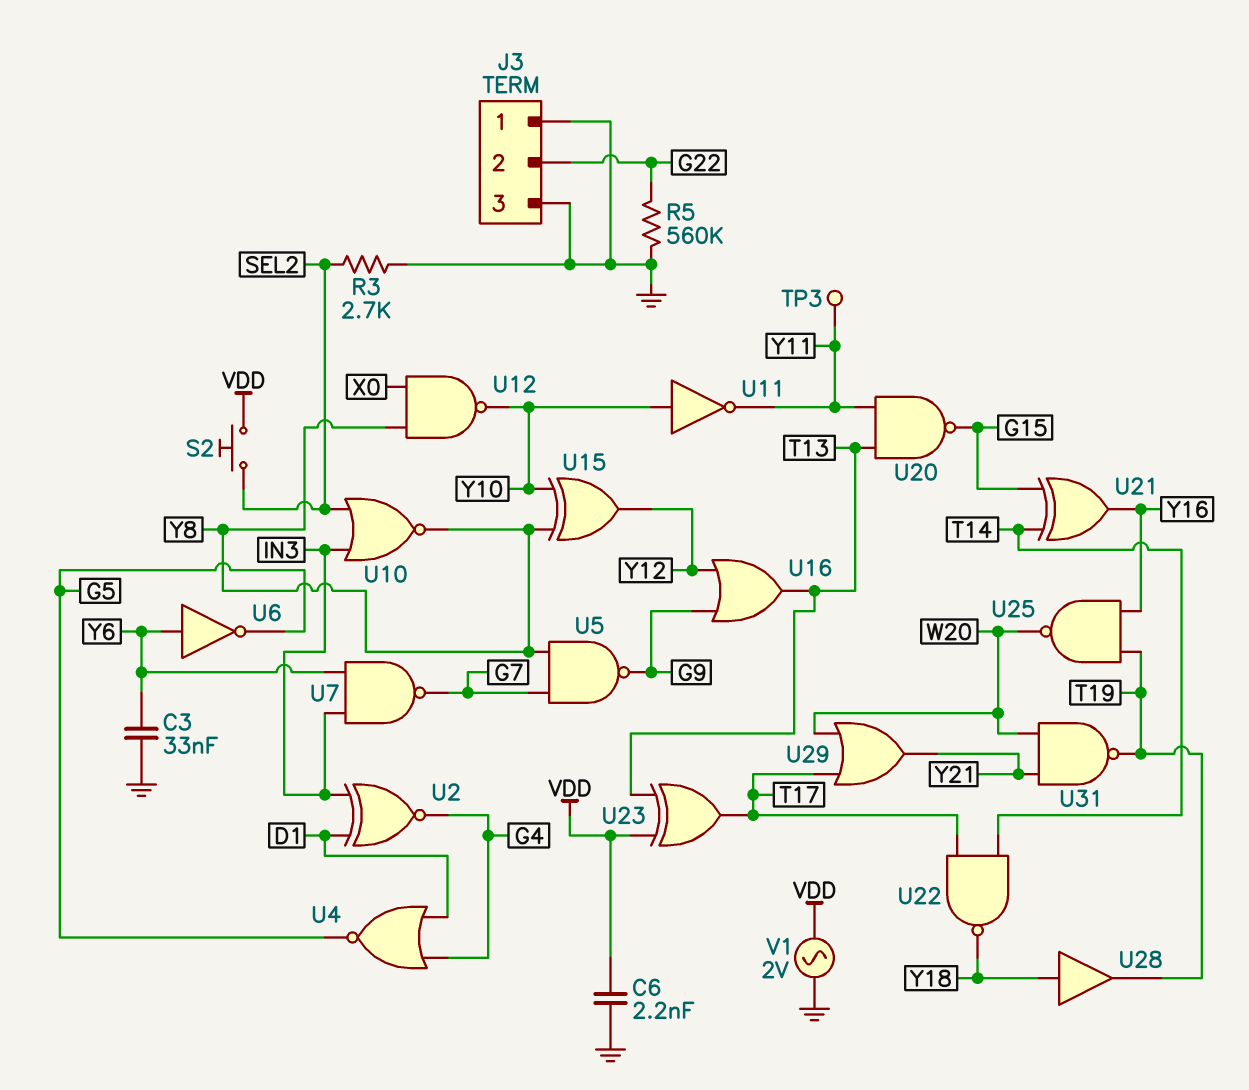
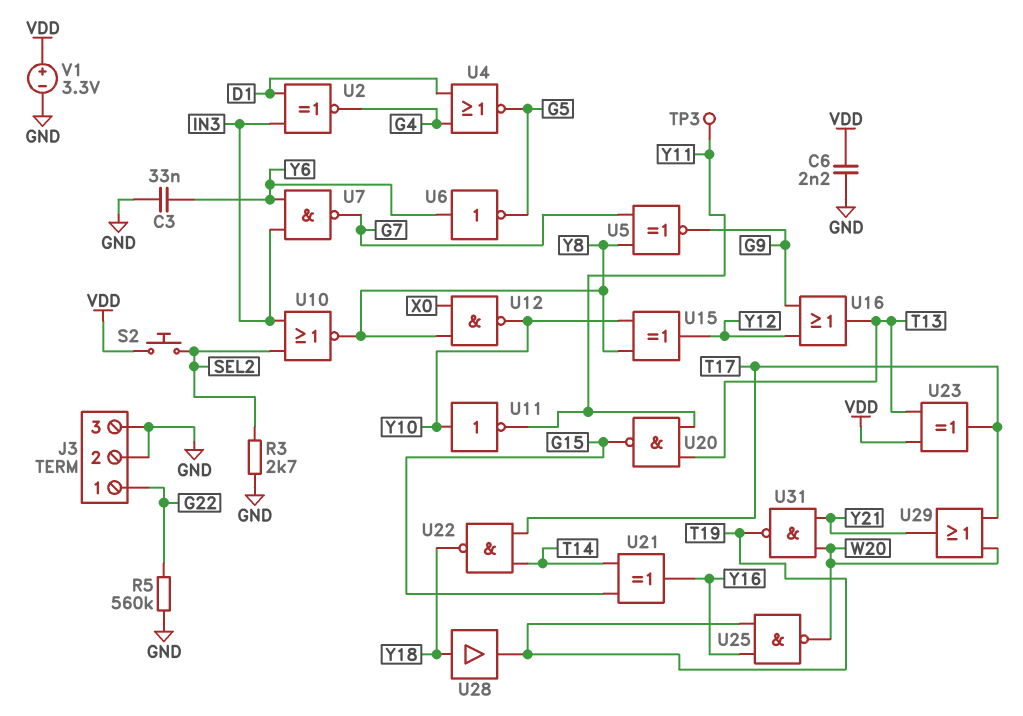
J3 pin 1: GND -> G22
J3 pin 2: G22 -> GND
U5: NAND (in G7, in Y8, out G9) -> XNOR (in G7, in Y8, out G9)
V1: AC 2V (GND, VDD) -> 3.3V (plus VDD, minus GND)

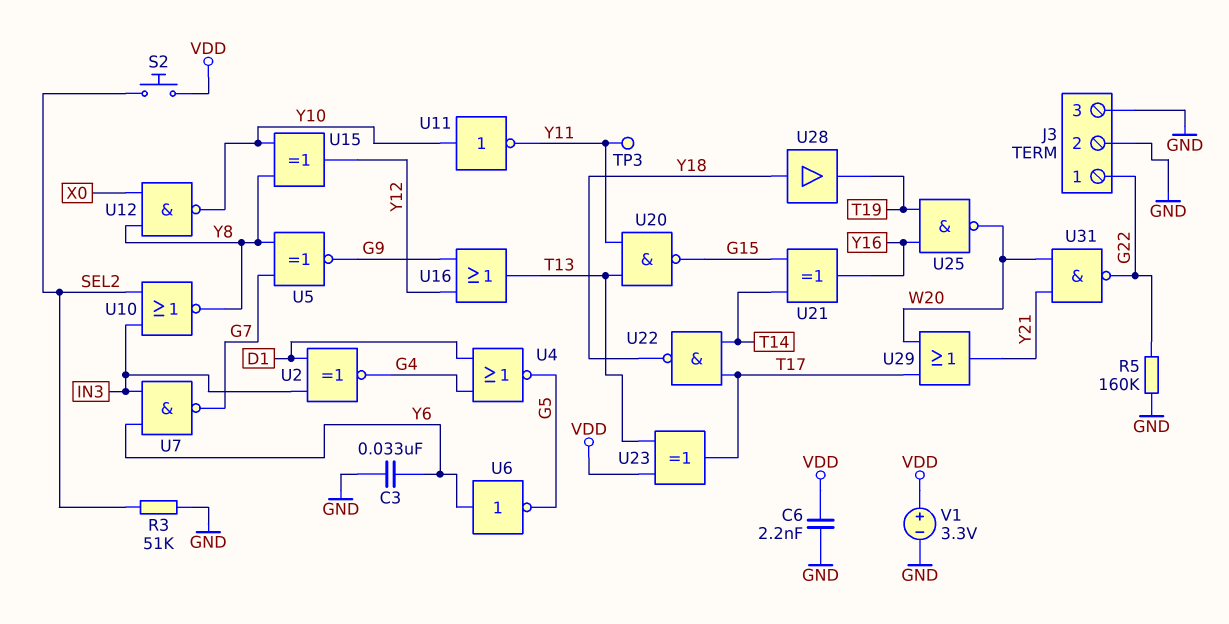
R3: 2.7k (GND, SEL2) -> 51k (GND, SEL2)
R5: 560k (G22, GND) -> 160k (G22, GND)
U31: NAND (in W20, in Y21, out T19) -> NAND (in W20, in Y21, out G22)

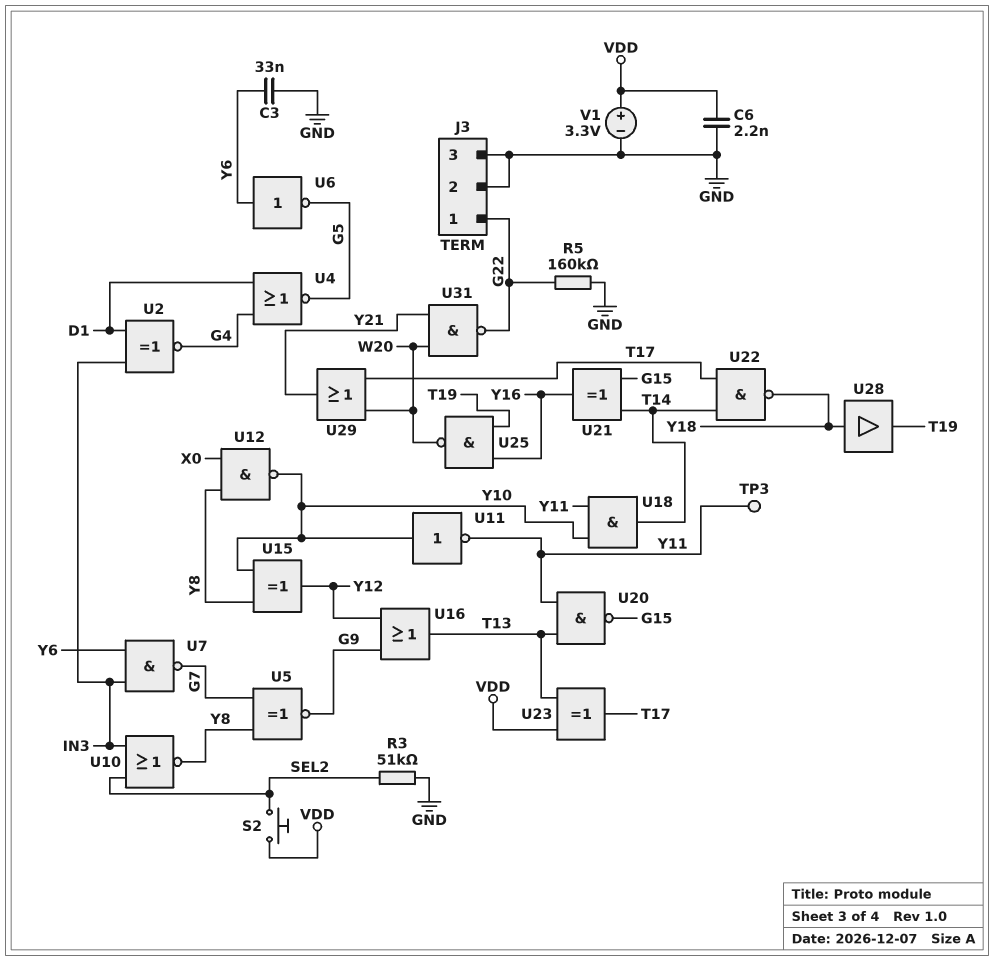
U18: none -> AND (in Y10, in Y11, out T14)

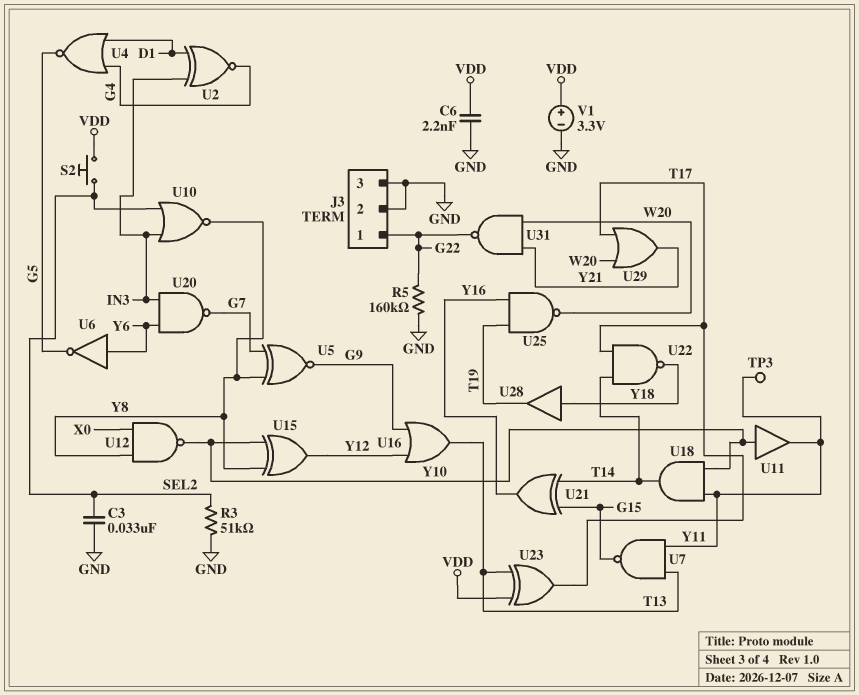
C3: 33nF (GND, Y6) -> 33nF (GND, SEL2)
U7: NAND (in IN3, in Y6, out G7) -> NAND (in T13, in Y11, out G15)
U11: NOT (in Y10, out Y11) -> buffer (in Y10, out Y11)
U20: NAND (in T13, in Y11, out G15) -> NAND (in IN3, in Y6, out G7)

